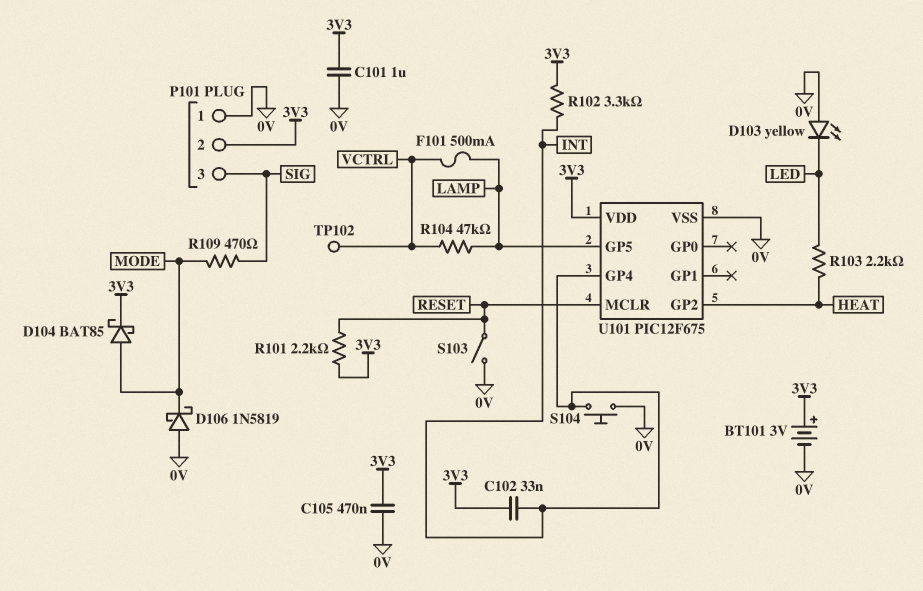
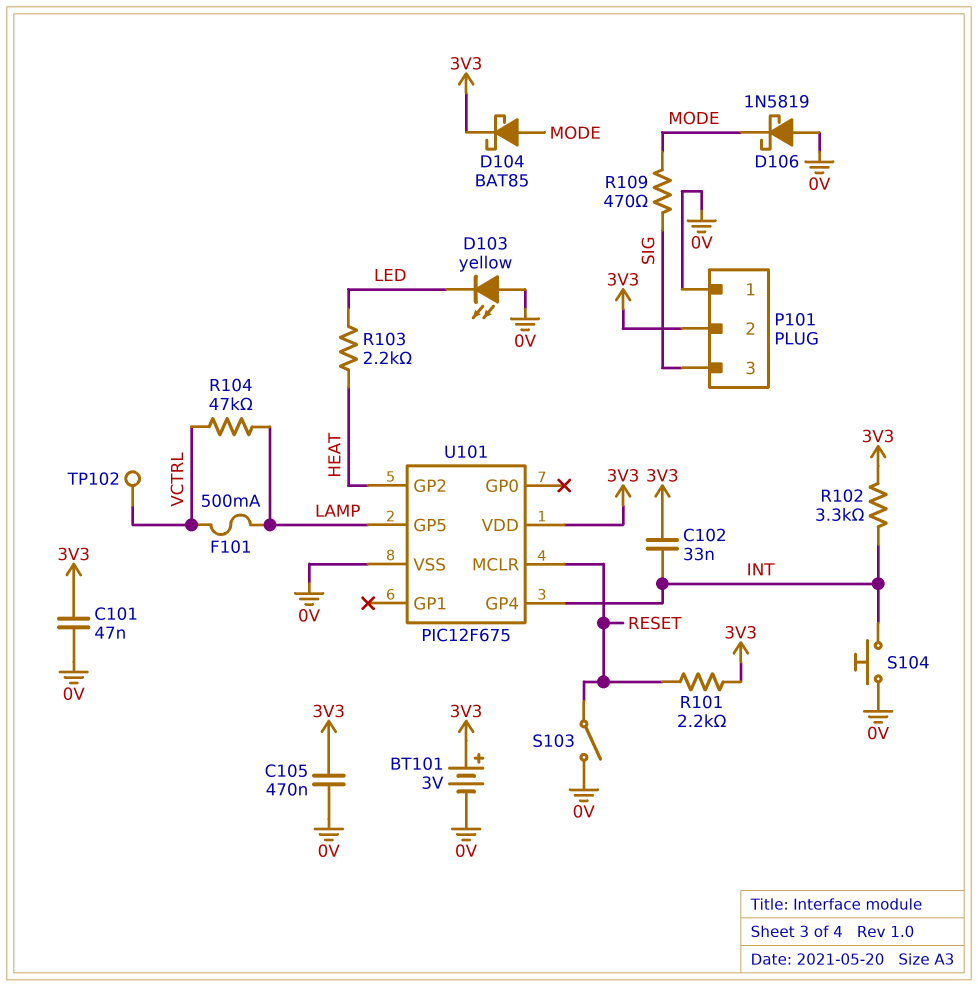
C101: 1uF (0V, 3V3) -> 47nF (0V, 3V3)

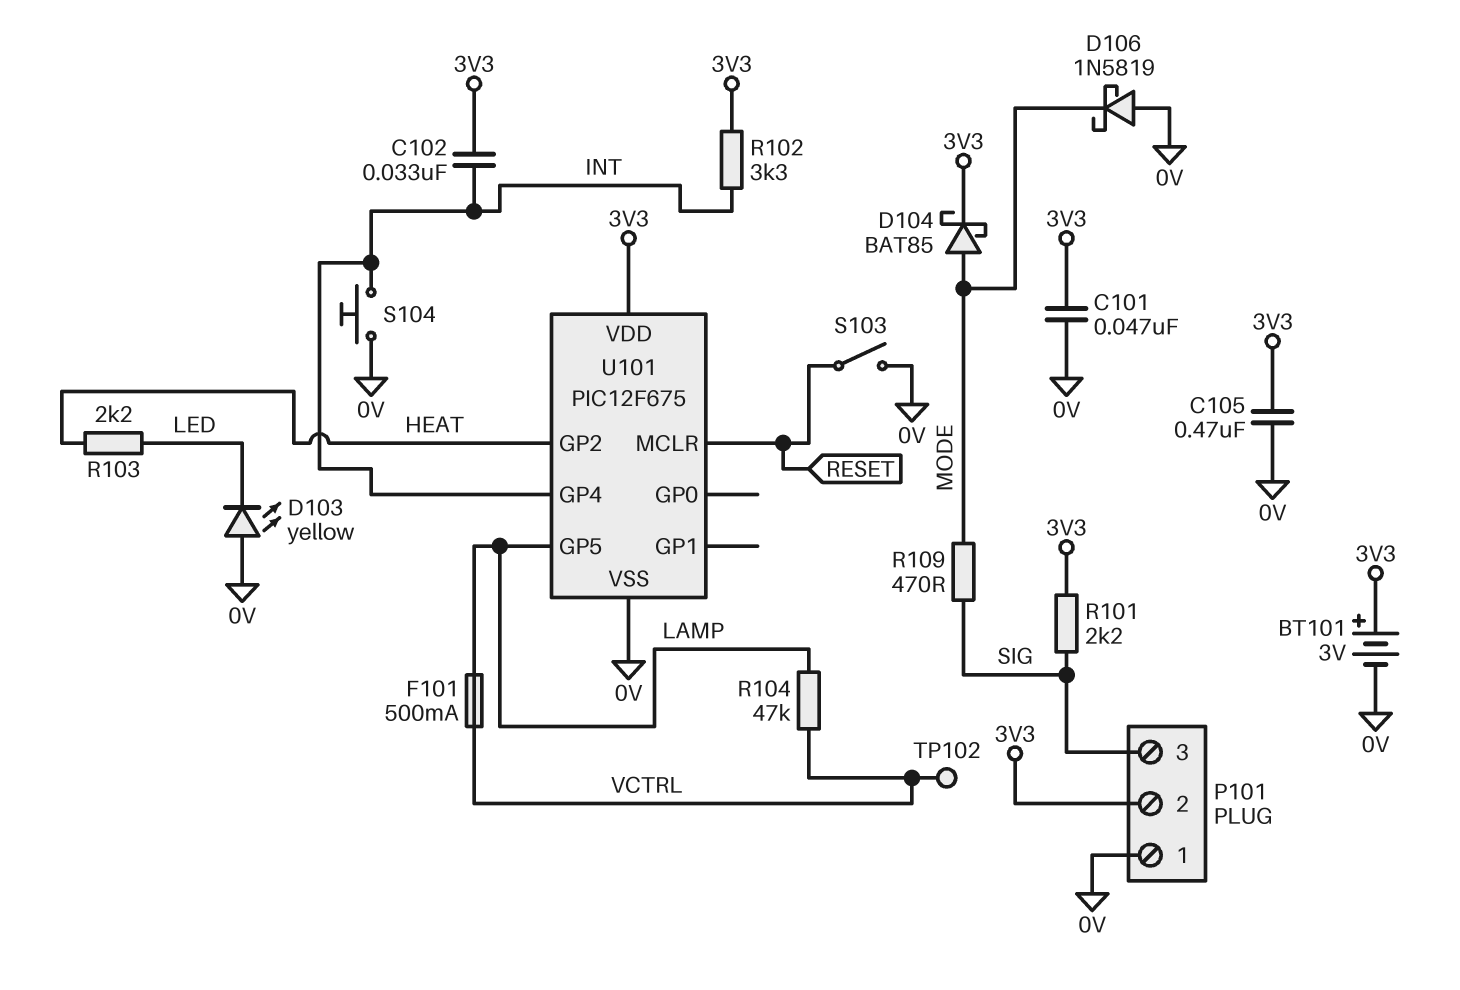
R101: 2.2k (3V3, RESET) -> 2.2k (3V3, SIG)

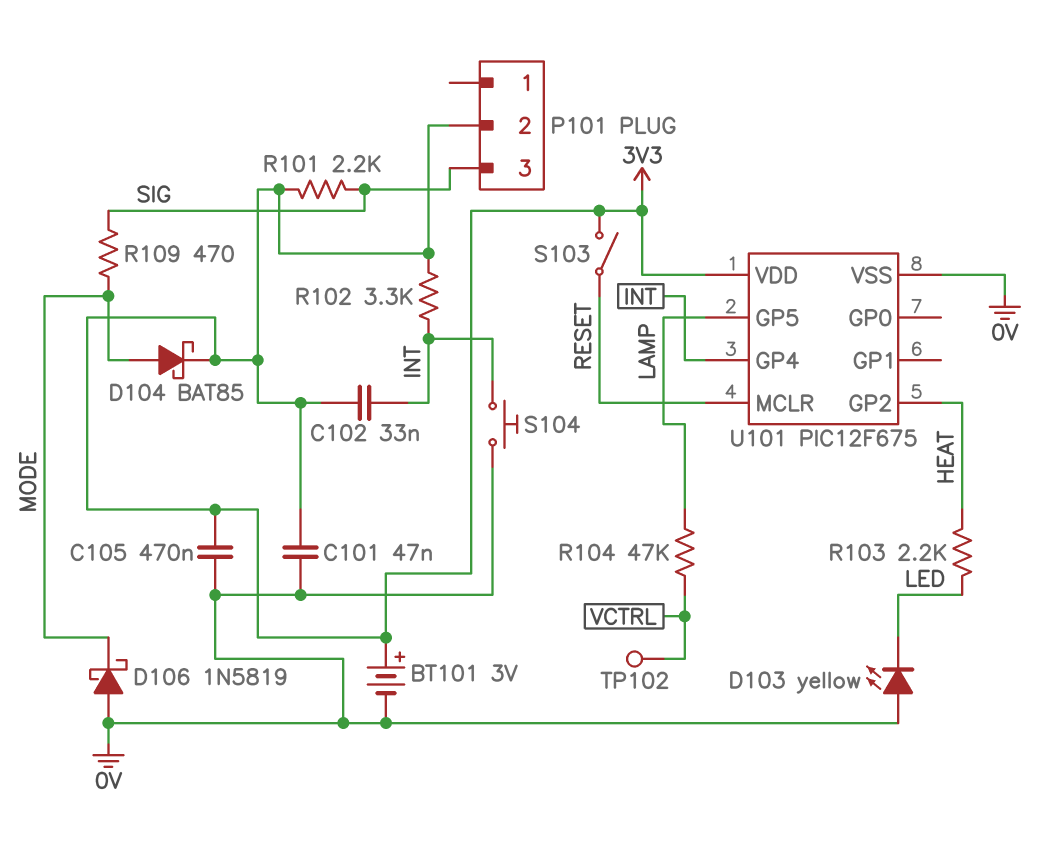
F101: 500mA (LAMP, VCTRL) -> none
P101 pin 1: 0V -> none
S103: switch (0V, RESET) -> switch (3V3, RESET)

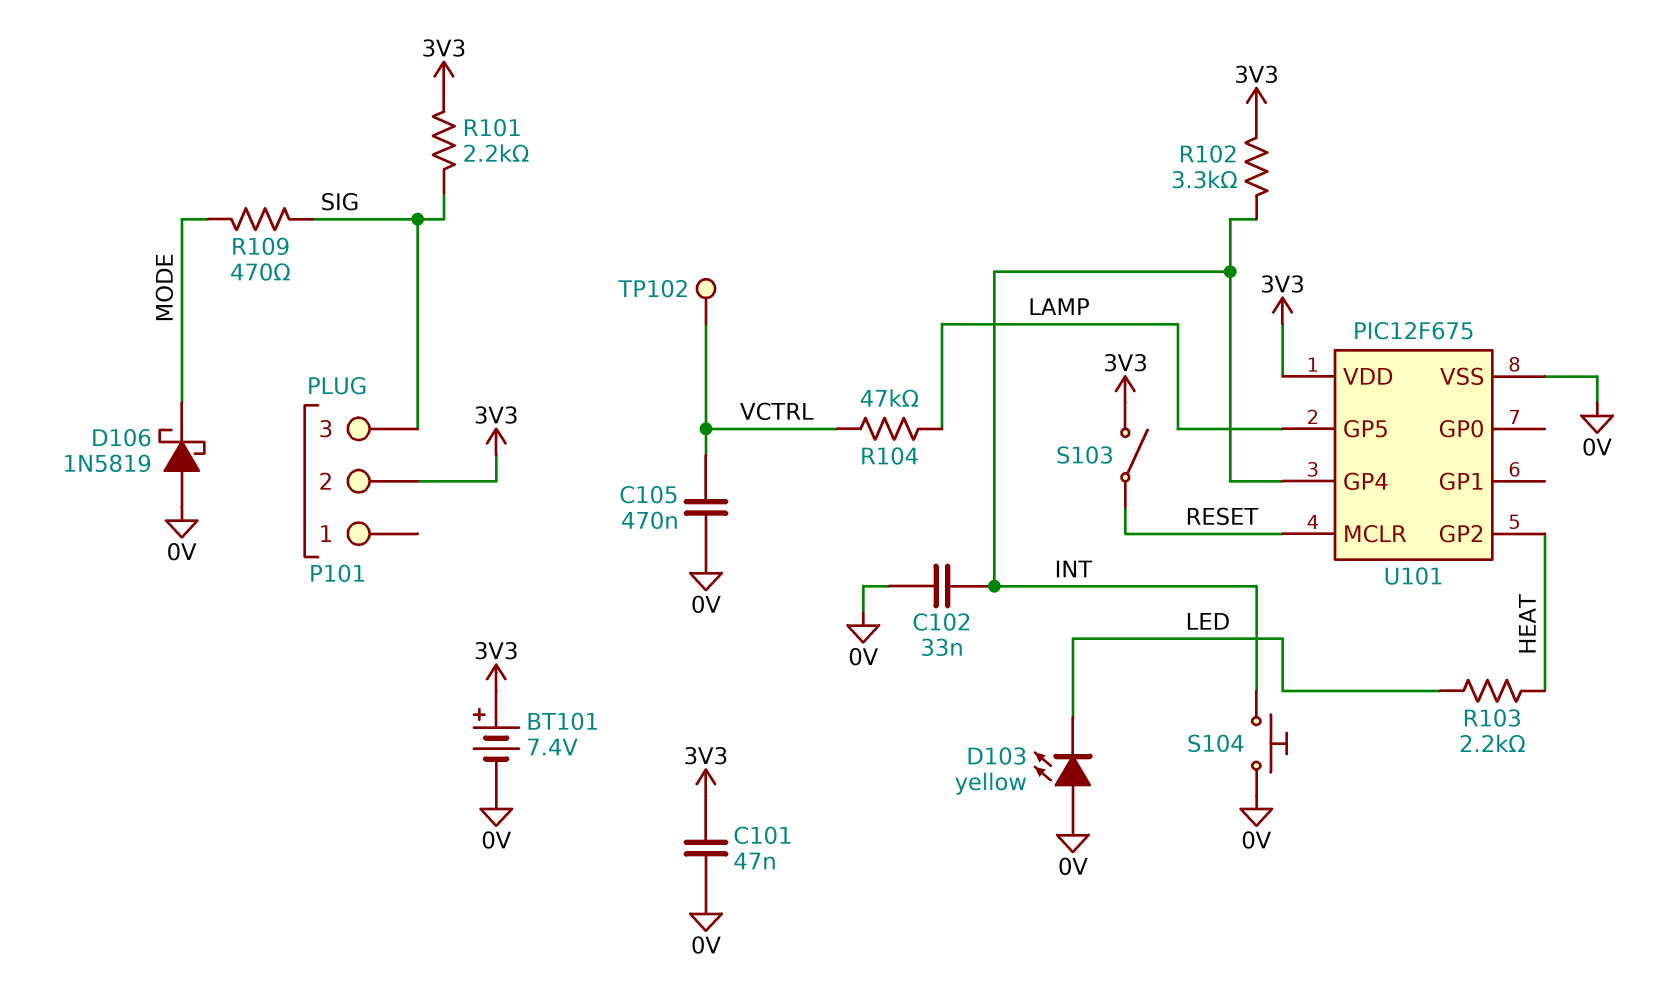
BT101: 3V (plus 3V3, minus 0V) -> 7.4V (plus 3V3, minus 0V)
C102: 33nF (3V3, INT) -> 33nF (0V, INT)
C105: 470nF (0V, 3V3) -> 470nF (0V, VCTRL)
D104: schottky BAT85 (A MODE, K 3V3) -> none

